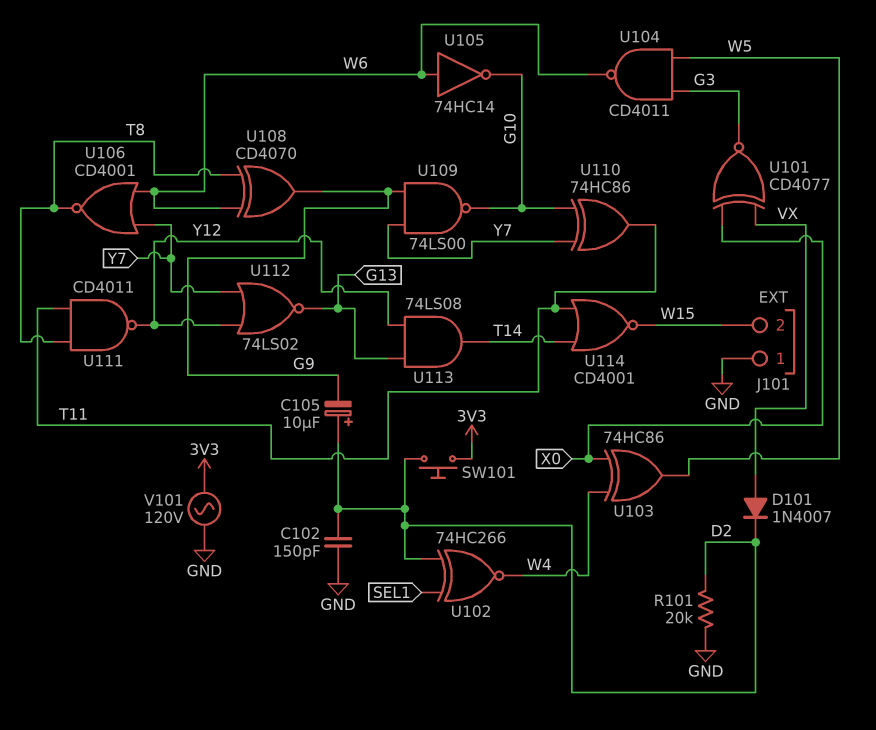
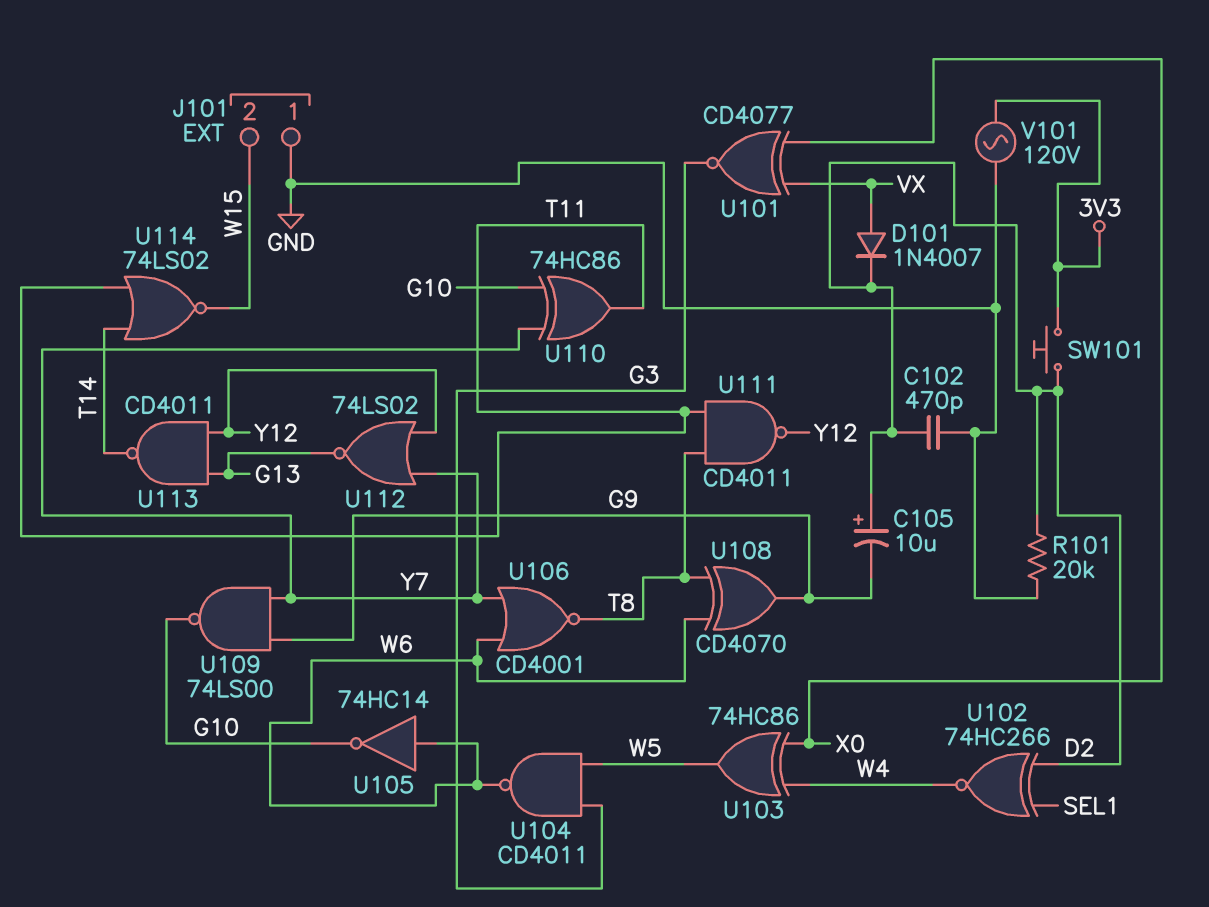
C102: 150pF (D2, GND) -> 470pF (D2, GND)
U113: AND 74LS08 (in G13, in Y12, out T14) -> NAND CD4011 (in G13, in Y12, out T14)
U114: NOR CD4001 (in T11, in T14, out W15) -> NOR 74LS02 (in T11, in T14, out W15)

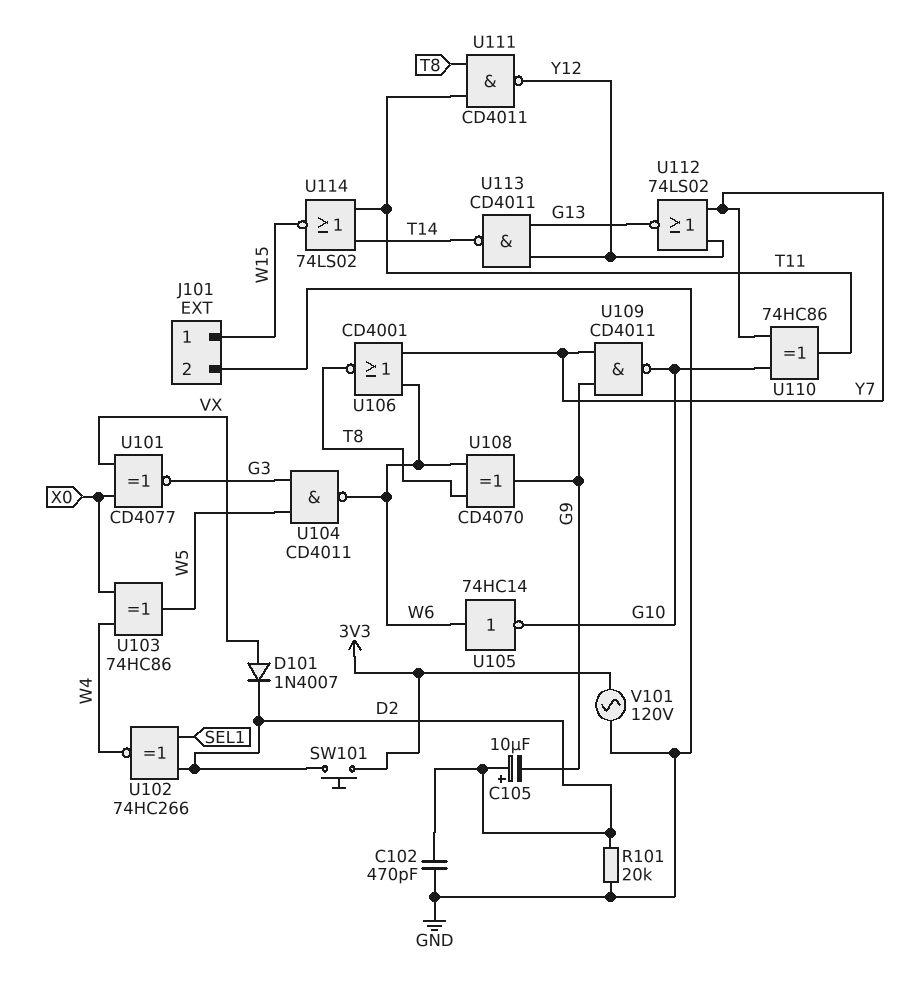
J101 pin 1: GND -> W15
J101 pin 2: W15 -> GND
U109: NAND 74LS00 (in G9, in Y7, out G10) -> NAND CD4011 (in G9, in Y7, out G10)

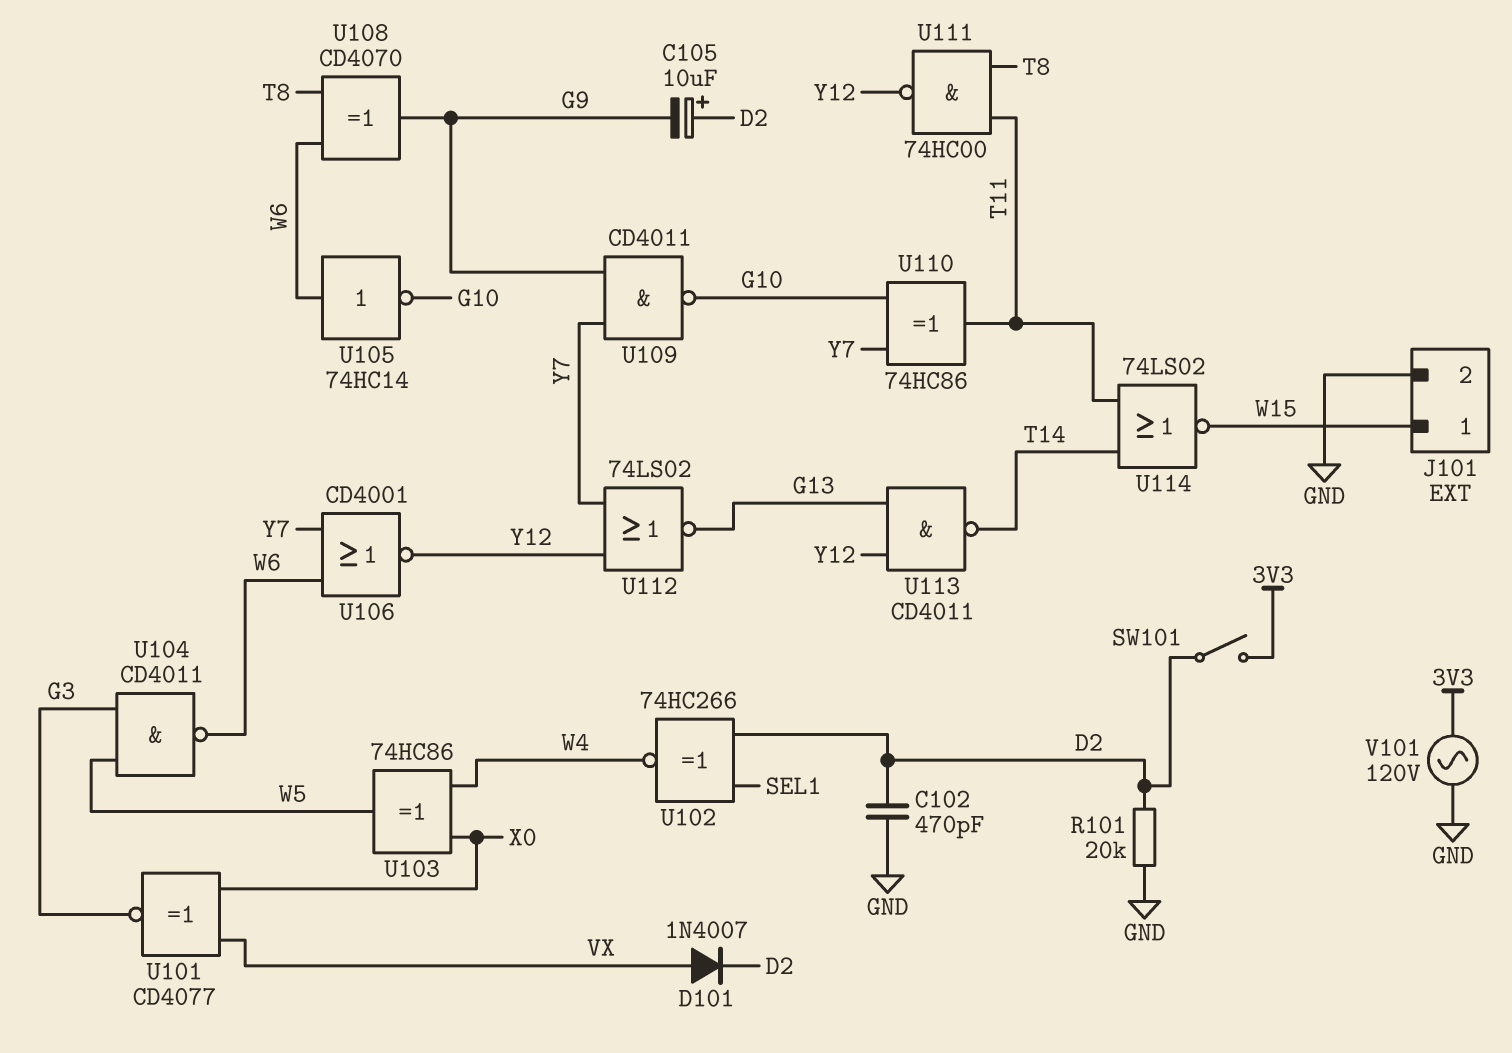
SW101: button (3V3, D2) -> switch (3V3, D2)
U106: NOR CD4001 (in W6, in Y7, out T8) -> NOR CD4001 (in W6, in Y7, out Y12)
U111: NAND CD4011 (in T8, in T11, out Y12) -> NAND 74HC00 (in T8, in T11, out Y12)

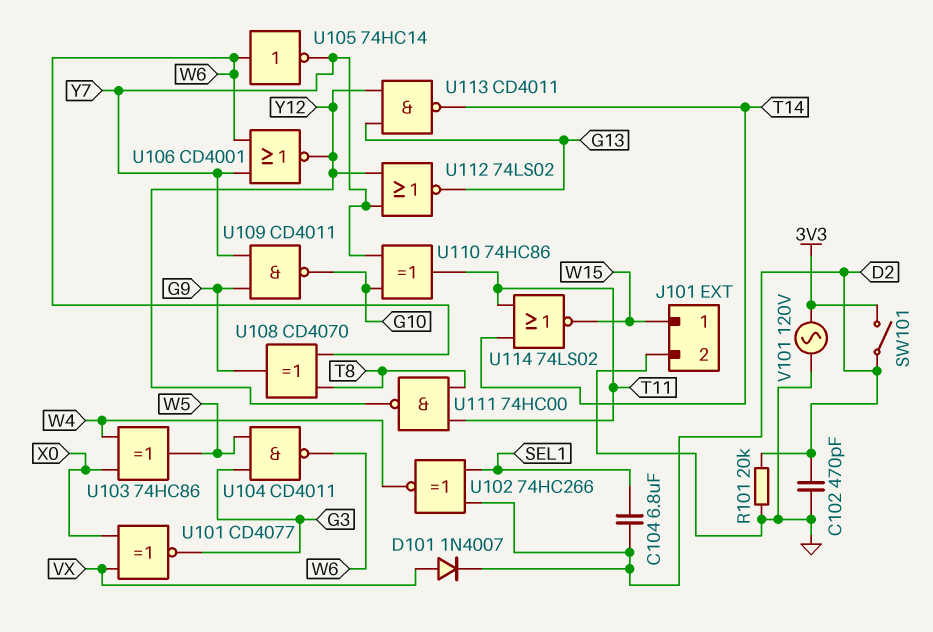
C104: none -> 6.8uF (D2, SEL1)
C105: 10uF (plus D2, minus G9) -> none
U105: NOT 74HC14 (in W6, out G10) -> NOT 74HC14 (in W6, out Y7)

